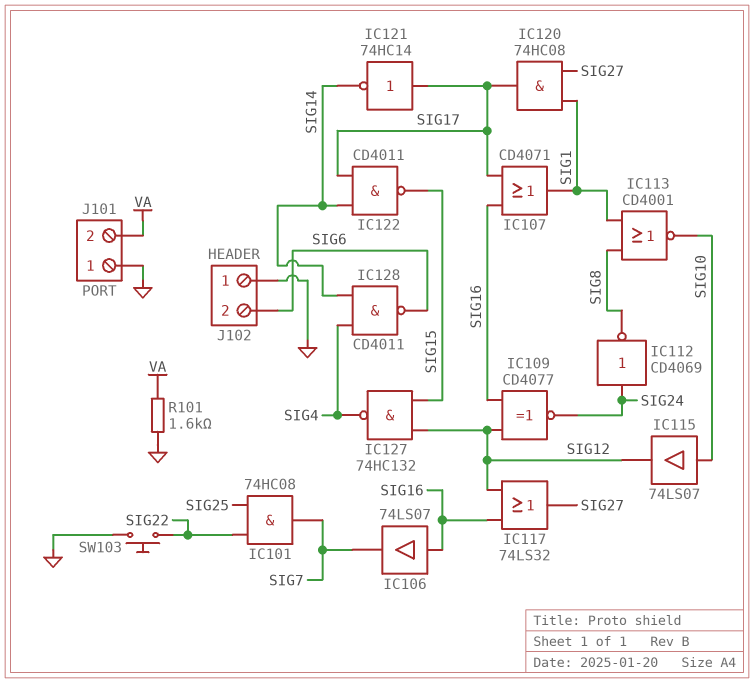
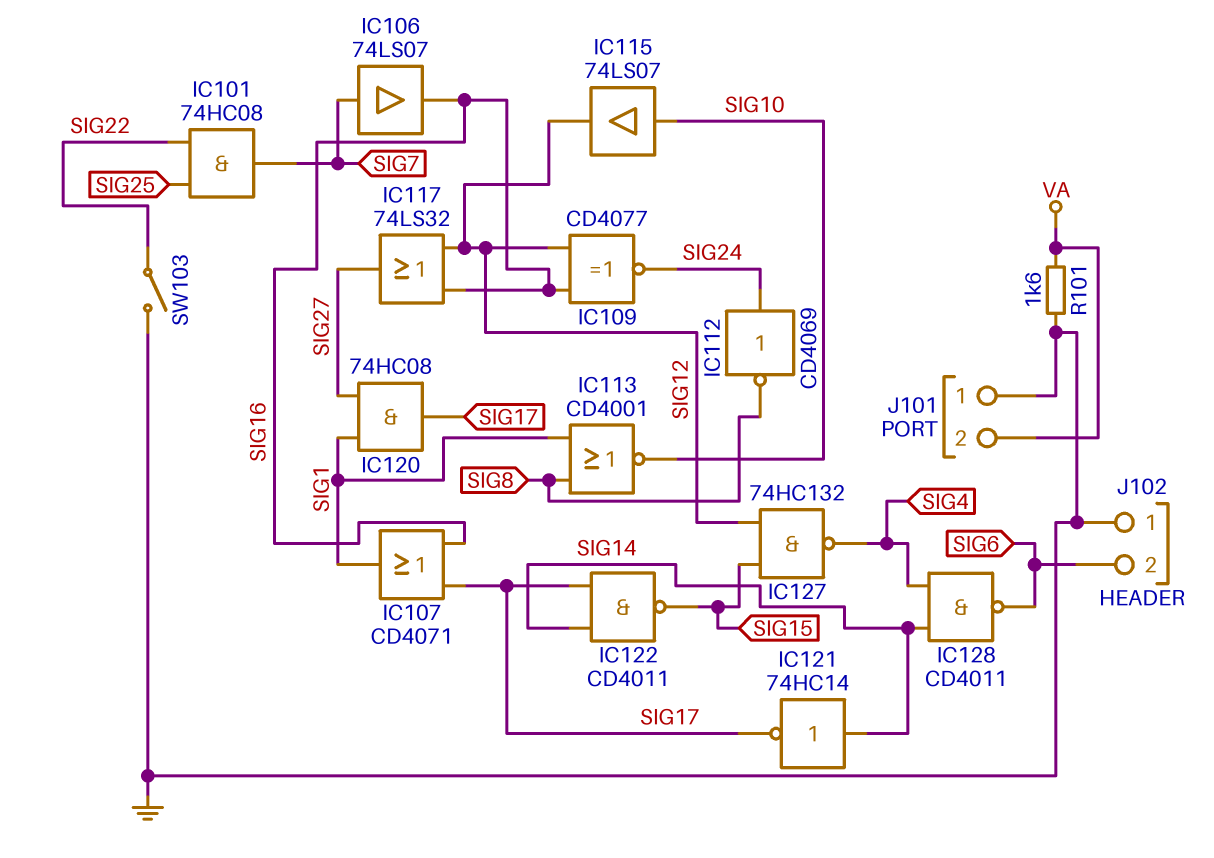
IC106: buffer 74LS07 (in SIG16, out SIG7) -> buffer 74LS07 (in SIG7, out SIG16)
IC121: NOT 74HC14 (in SIG17, out SIG14) -> NOT 74HC14 (in SIG14, out SIG17)
SW103: button (GND, SIG22) -> switch (GND, SIG22)

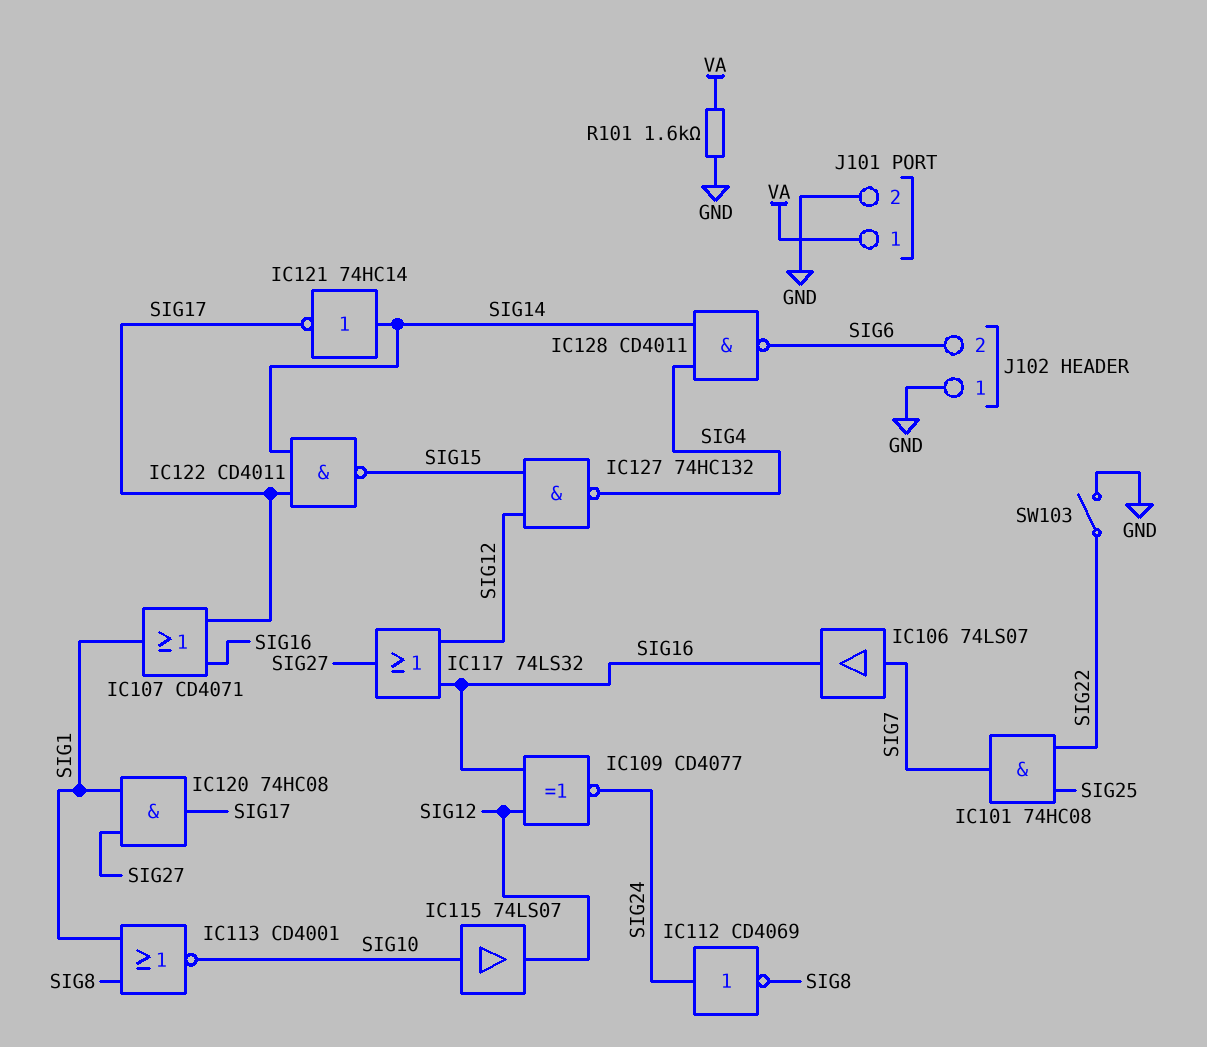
J101 pin 1: GND -> VA
J101 pin 2: VA -> GND

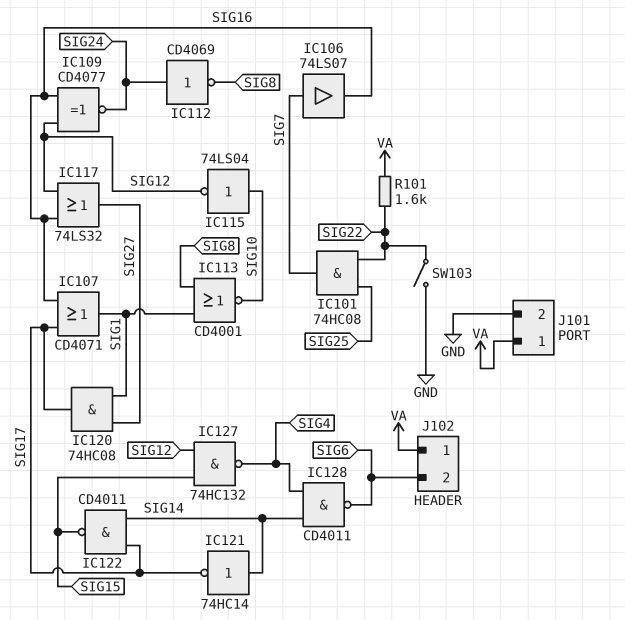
IC115: buffer 74LS07 (in SIG10, out SIG12) -> NOT 74LS04 (in SIG10, out SIG12)
J102 pin 1: GND -> VA
R101: 1.6k (GND, VA) -> 1.6k (SIG22, VA)

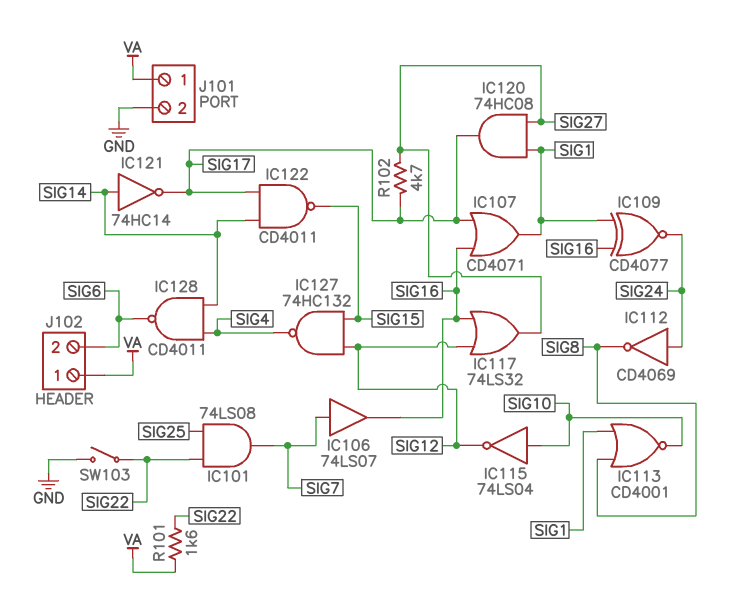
IC101: AND 74HC08 (in SIG22, in SIG25, out SIG7) -> AND 74LS08 (in SIG22, in SIG25, out SIG7)
IC109: XNOR CD4077 (in SIG12, in SIG16, out SIG24) -> XNOR CD4077 (in SIG1, in SIG16, out SIG24)
R102: none -> 4.7k (SIG17, SIG27)

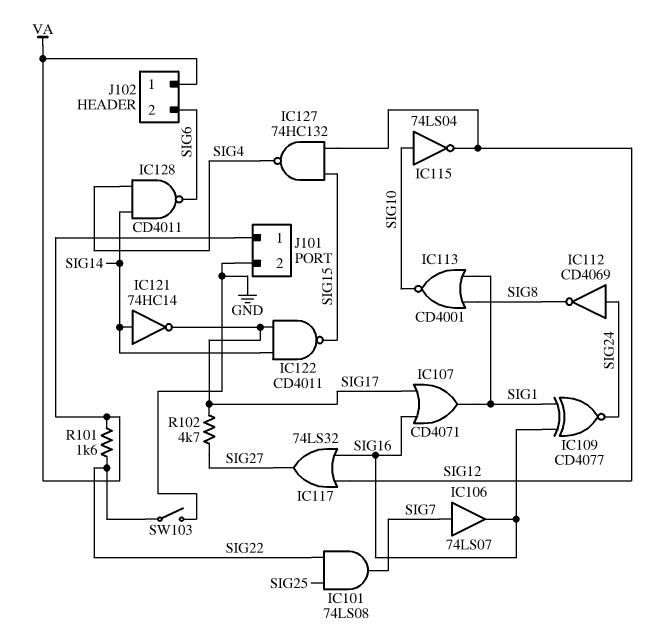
IC120: AND 74HC08 (in SIG1, in SIG27, out SIG17) -> none

